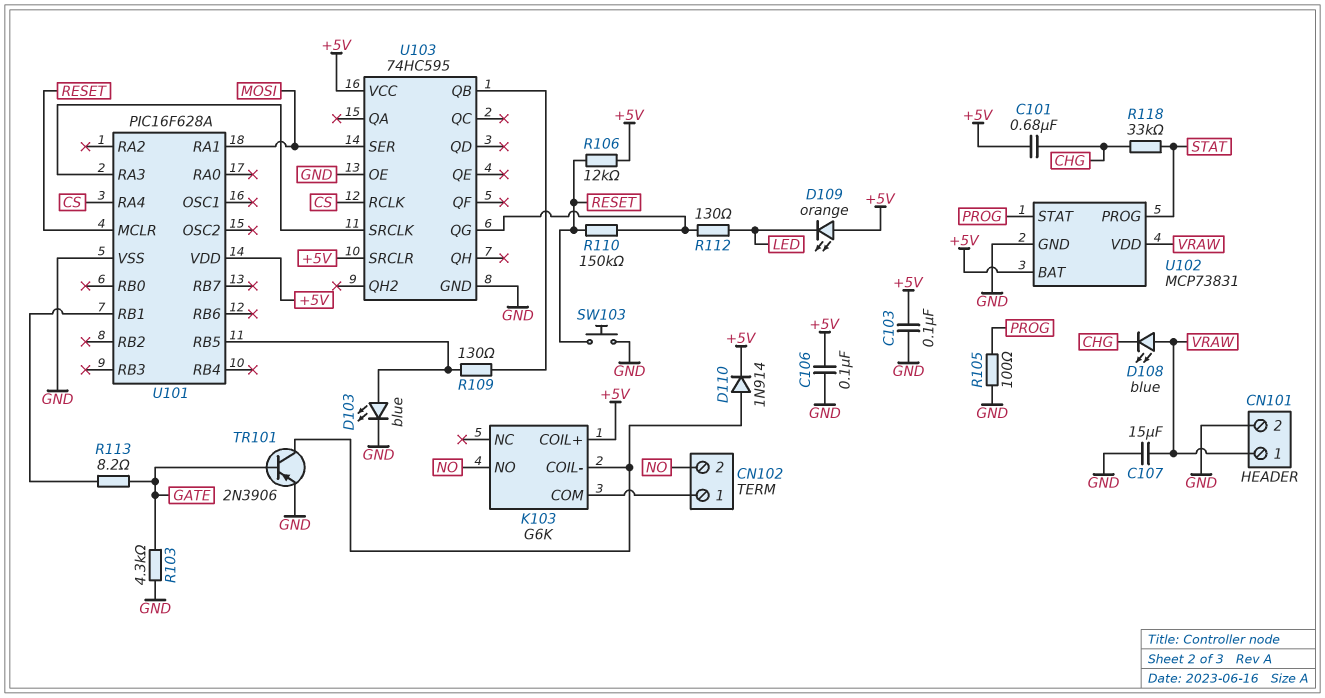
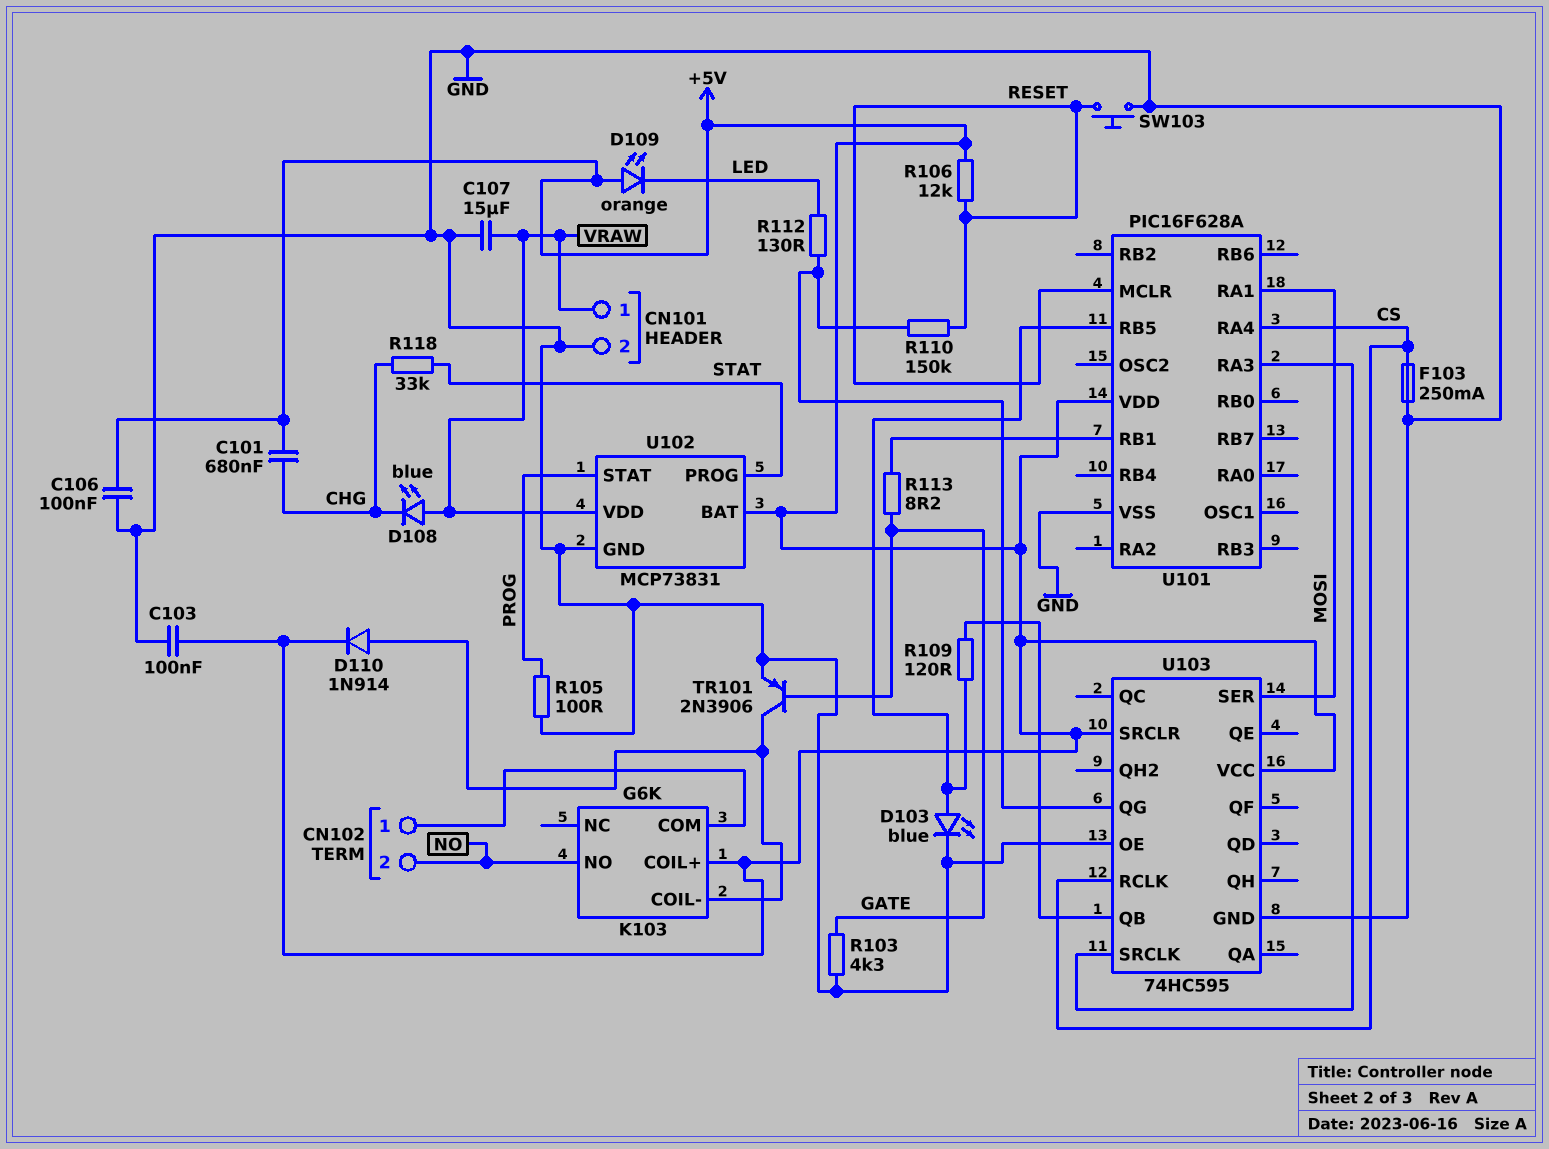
F103: none -> 250mA (CS, GND)
R109: 130 (U101/RB5, U103/QB) -> 120 (U101/RB5, U103/QB)

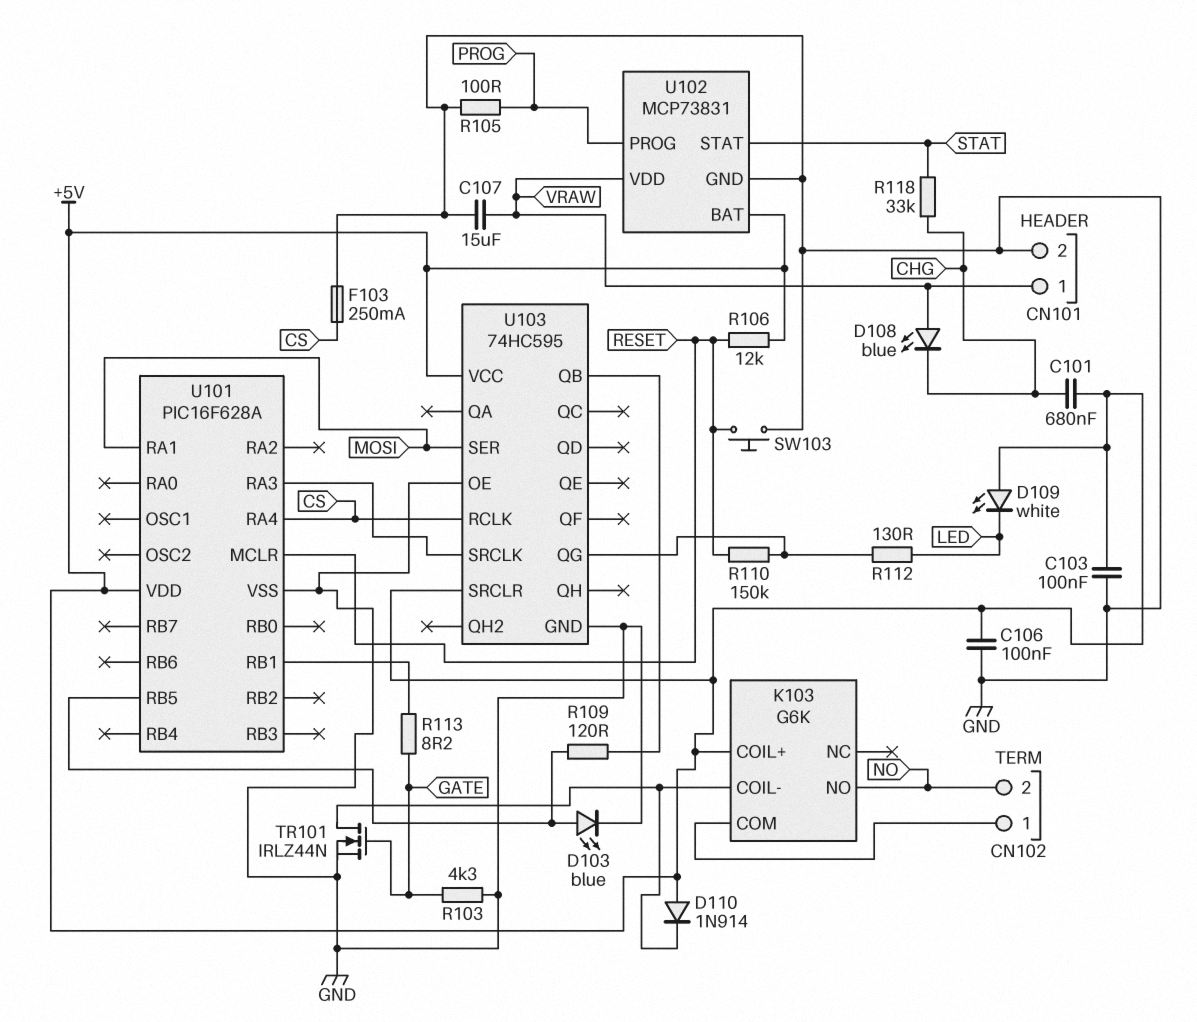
D109: LED orange (A +5V, K LED) -> LED white (A +5V, K LED)
D110: diode 1N914 (A K103/COIL-, K +5V) -> diode 1N914 (A +5V, K K103/COIL-)
TR101: PNP 2N3906 (B GATE, C K103/COIL-, E GND) -> NMOS IRLZ44N (G GATE, D K103/COIL-, S GND)
U102 pin PROG: STAT -> PROG
U102 pin STAT: PROG -> STAT

